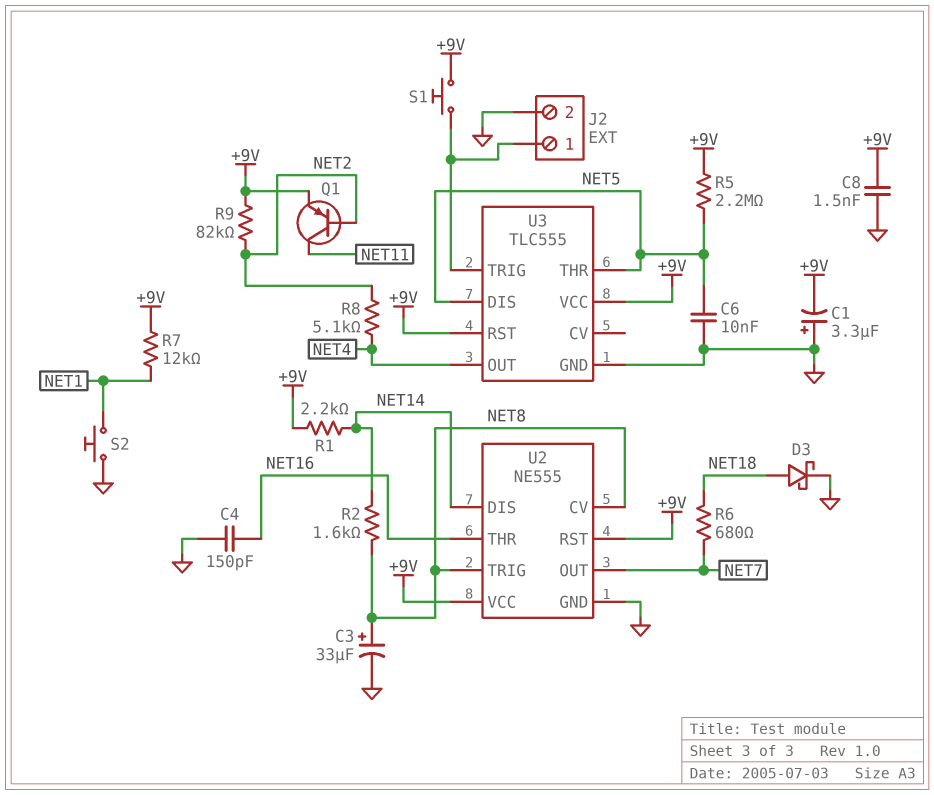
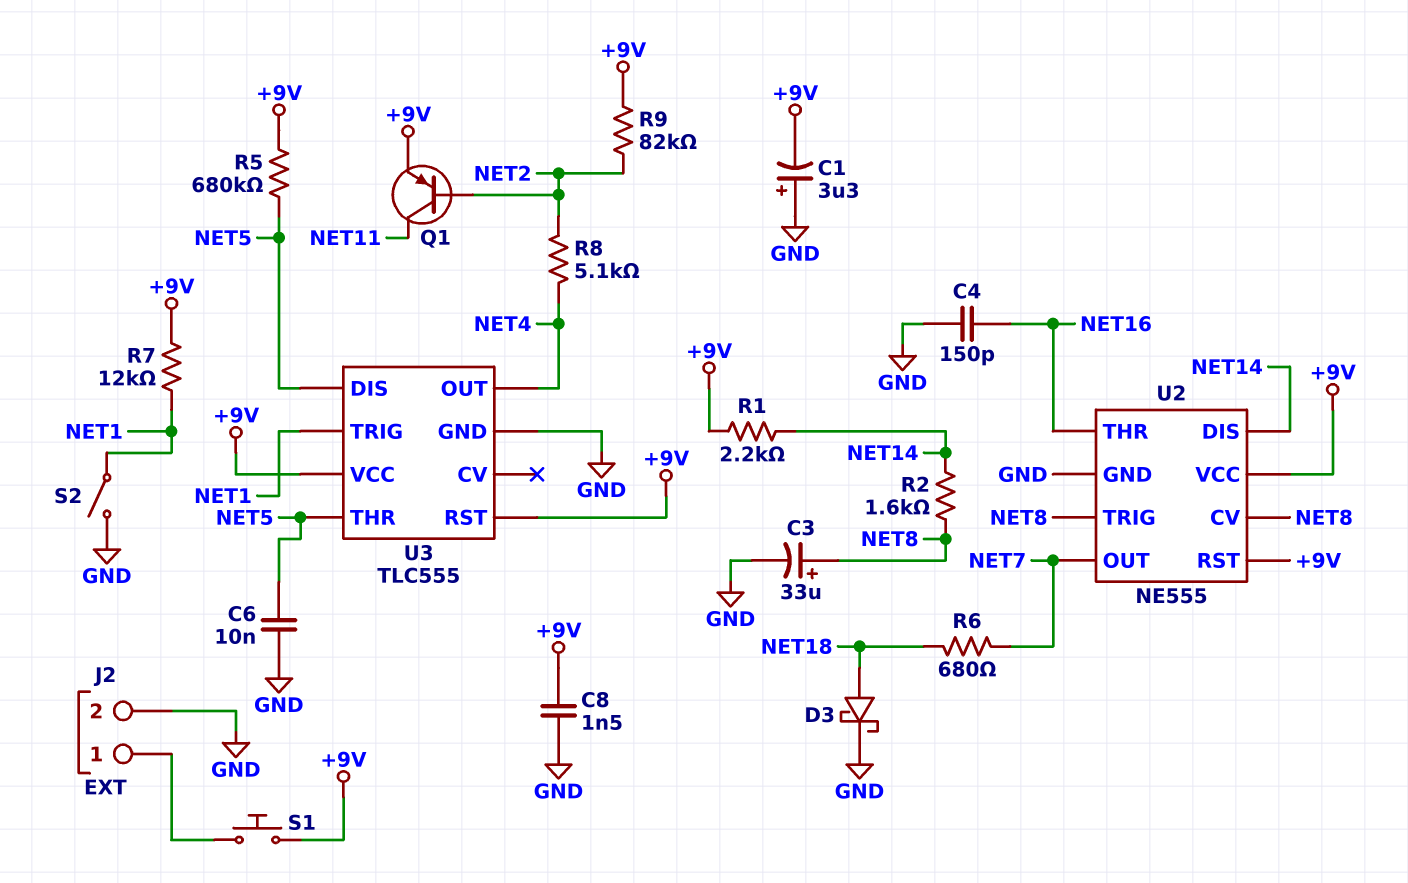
R5: 2.2M (+9V, NET5) -> 680k (+9V, NET5)
S2: button (GND, NET1) -> switch (GND, NET1)
U3 pin TRIG: J2/1 -> NET1

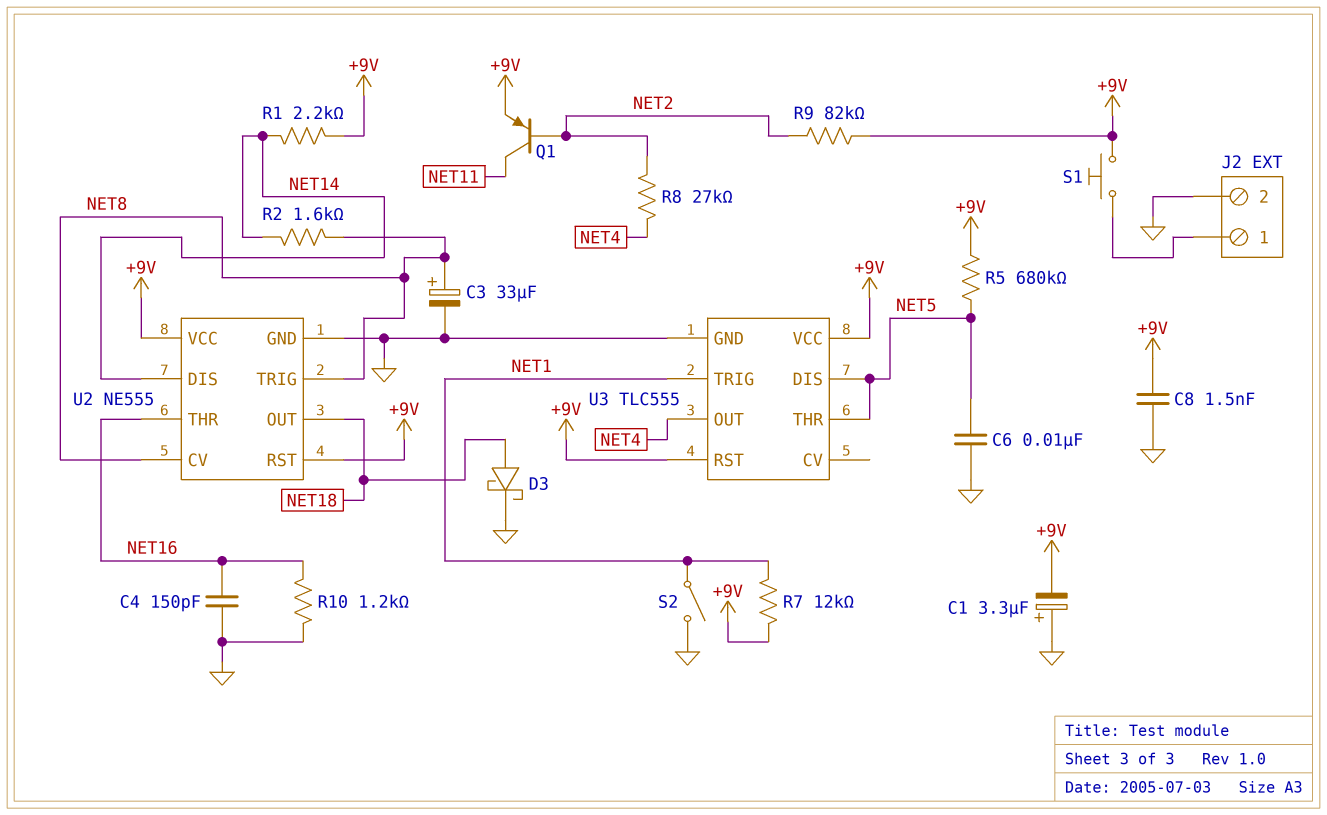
R6: 680 (NET7, NET18) -> none
R8: 5.1k (NET2, NET4) -> 27k (NET2, NET4)
R10: none -> 1.2k (GND, NET16)
U2 pin OUT: NET7 -> NET18

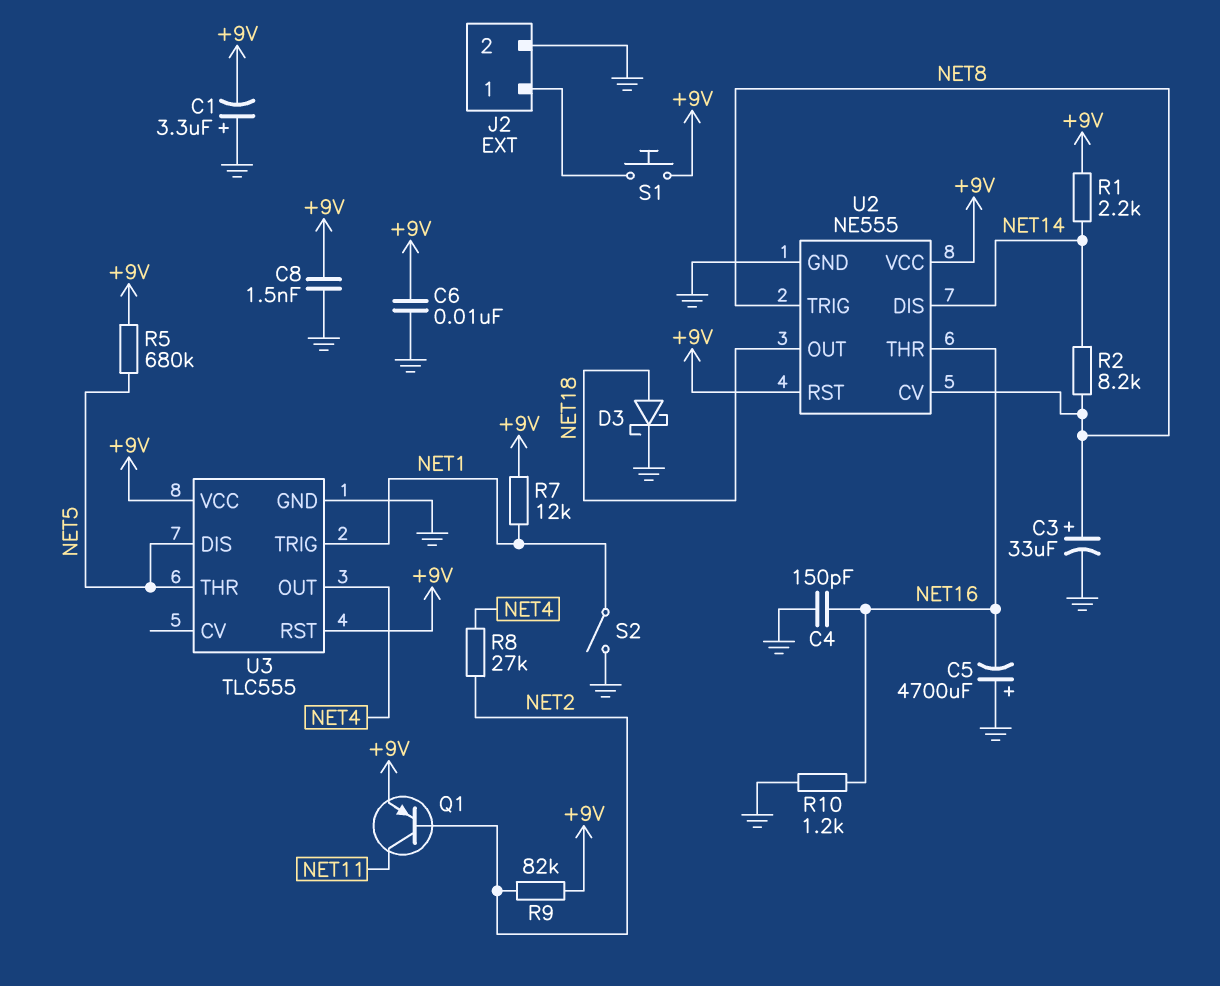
C5: none -> 4700uF (plus GND, minus NET16)
C6: 10nF (GND, NET5) -> 10nF (+9V, GND)
R2: 1.6k (NET8, NET14) -> 8.2k (NET8, NET14)

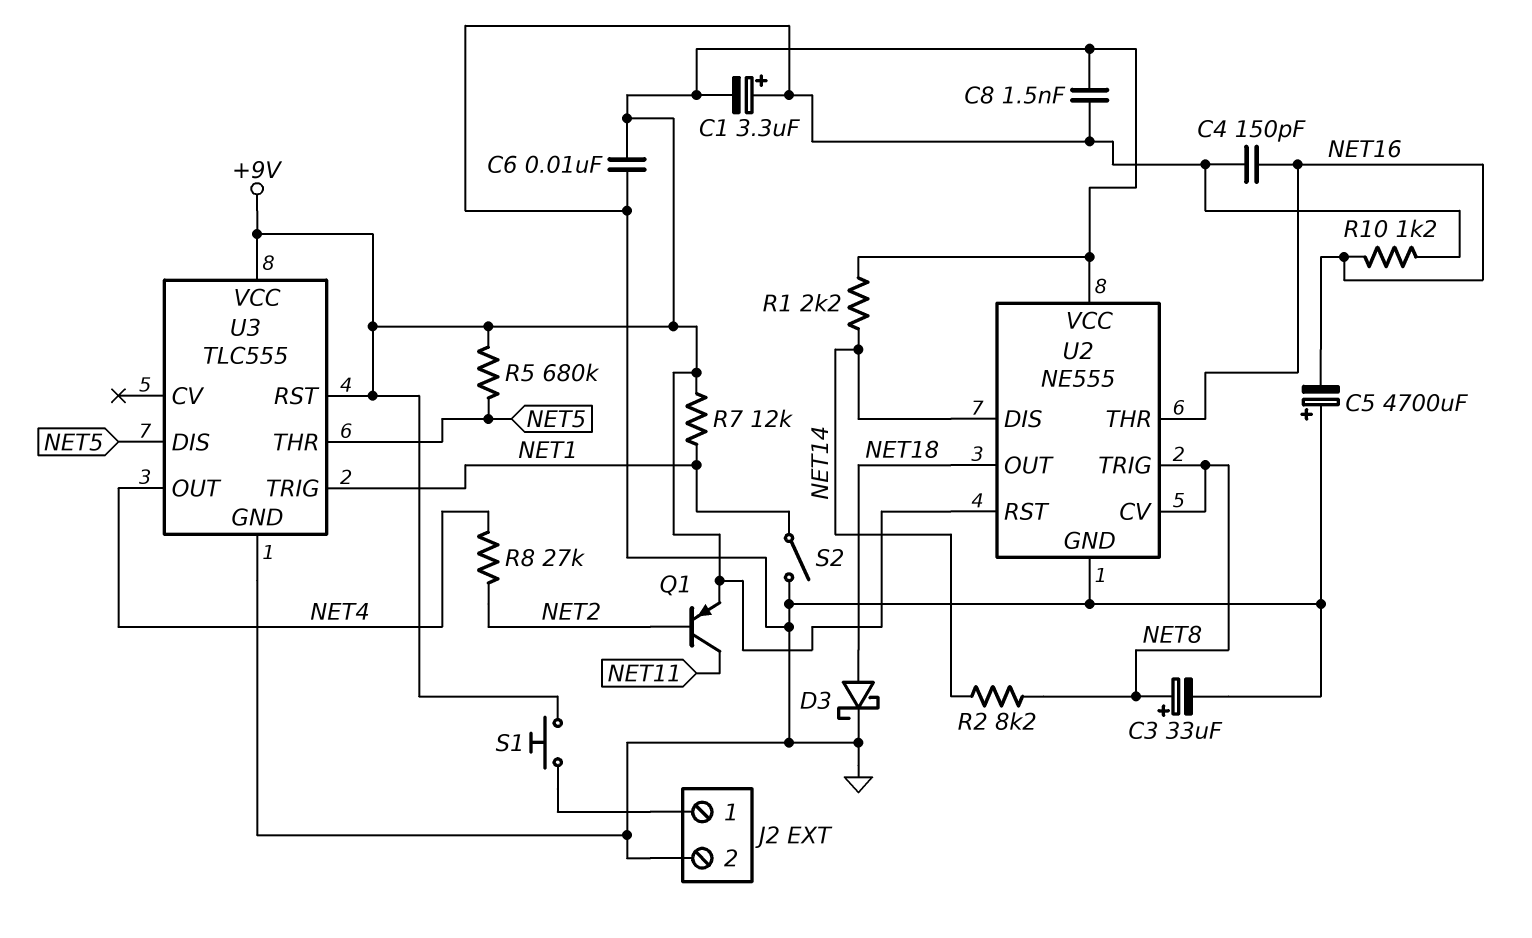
R9: 82k (+9V, NET2) -> none

